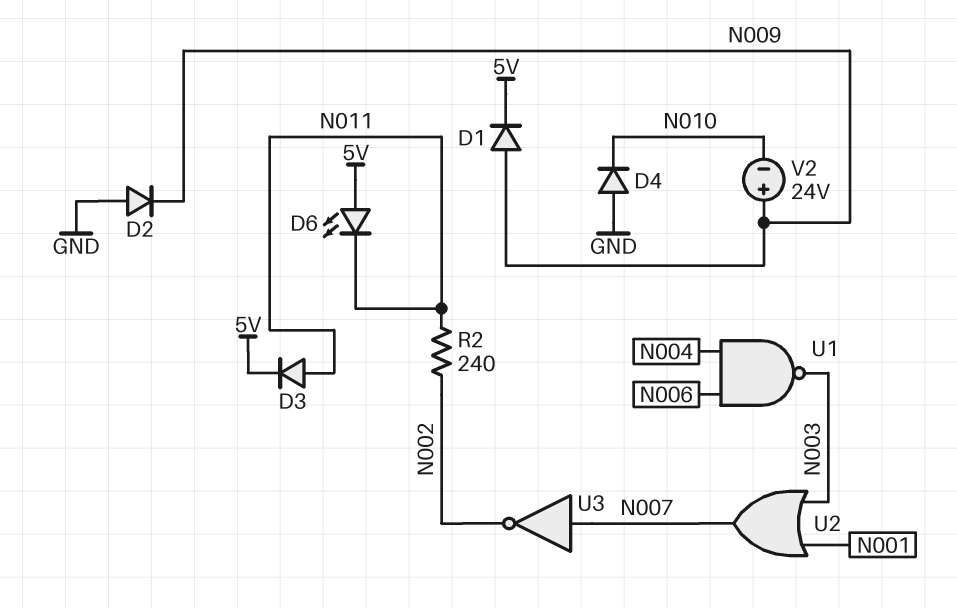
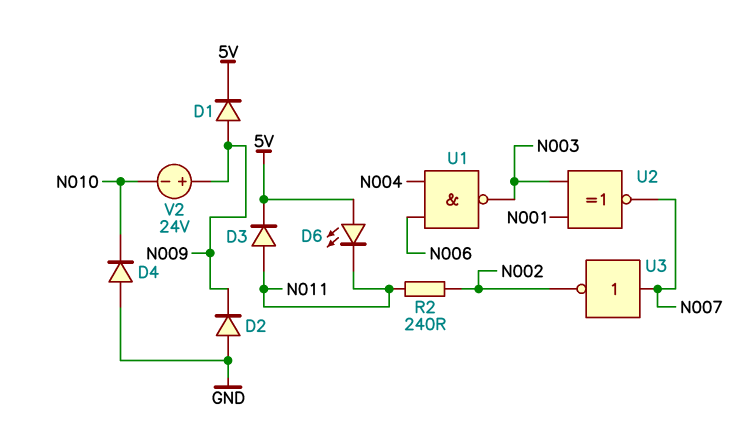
U2: OR (in N001, in N003, out N007) -> XNOR (in N001, in N003, out N007)

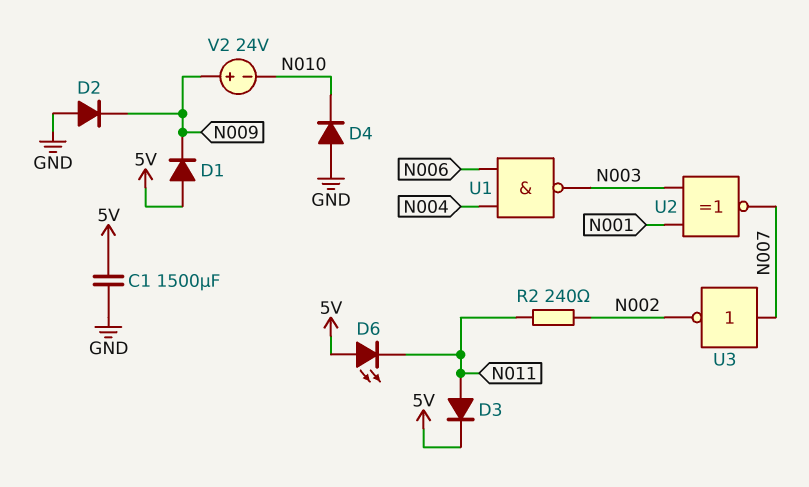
C1: none -> 1500uF (5V, GND)
D1: diode (A N009, K 5V) -> diode (A 5V, K N009)

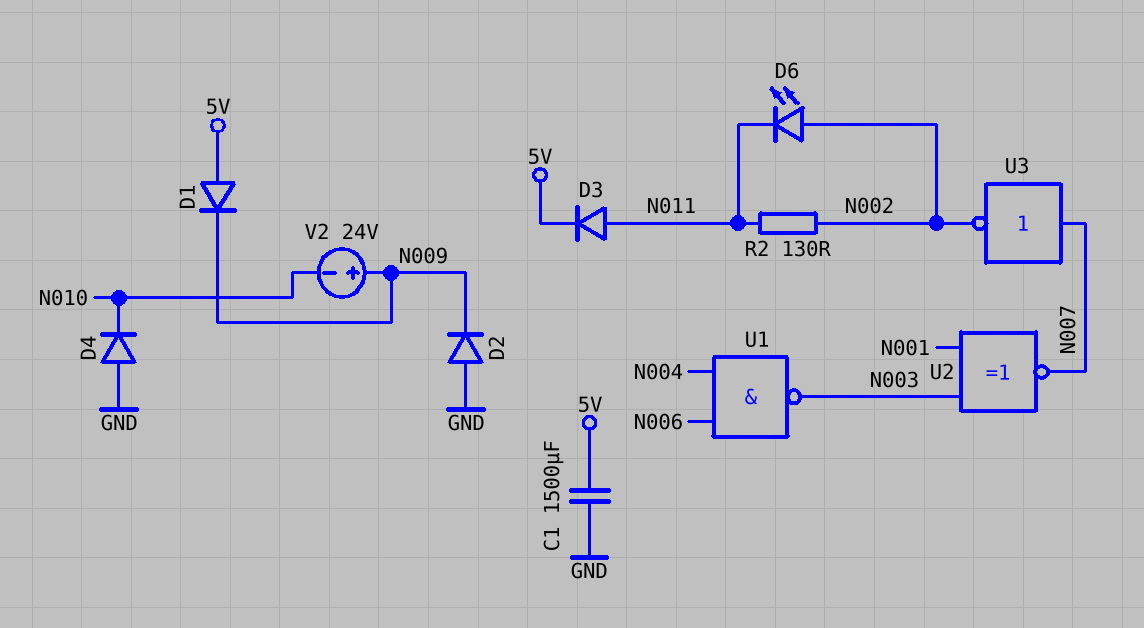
D6: LED (A 5V, K N011) -> LED (A N002, K N011)
R2: 240 (N002, N011) -> 130 (N002, N011)

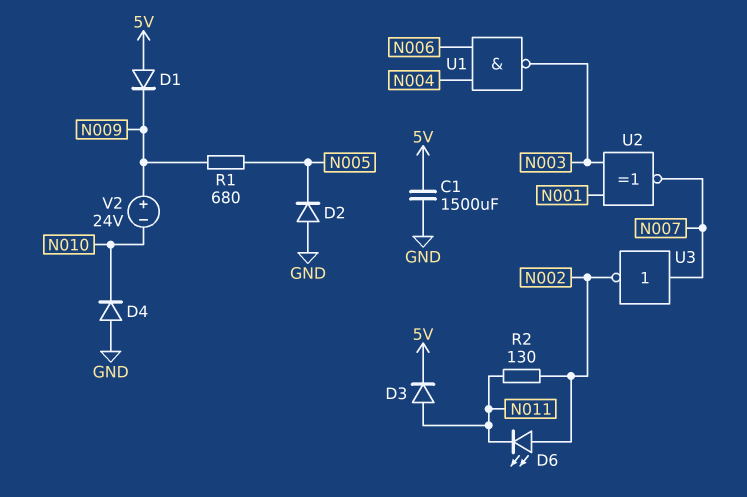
D2: diode (A GND, K N009) -> diode (A GND, K N005)
R1: none -> 680 (N005, N009)

